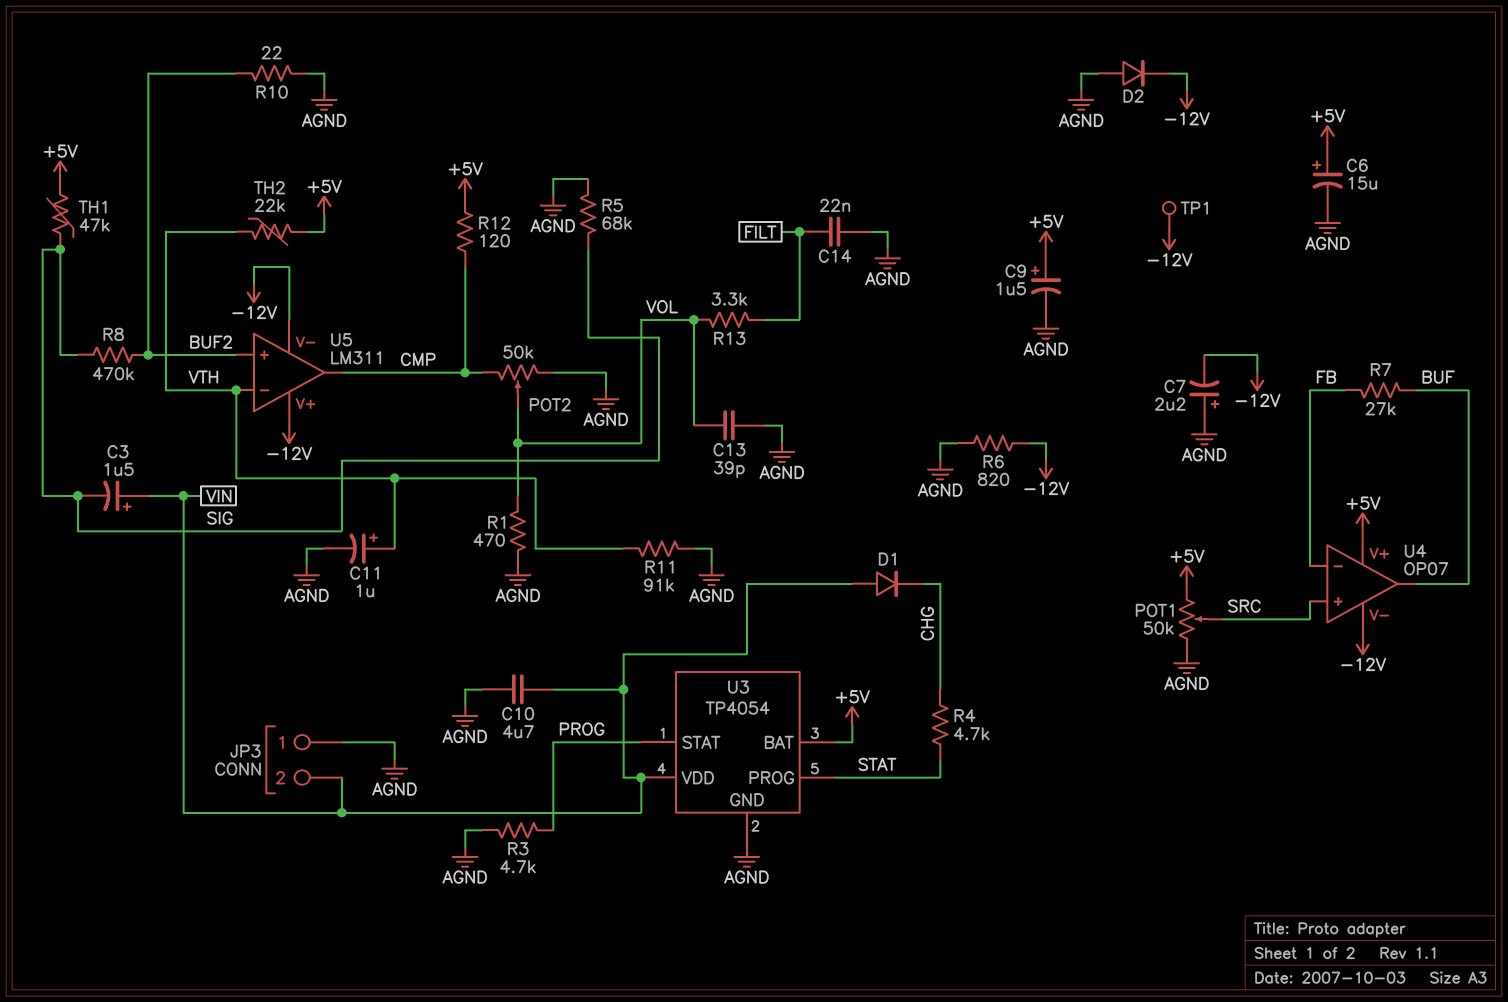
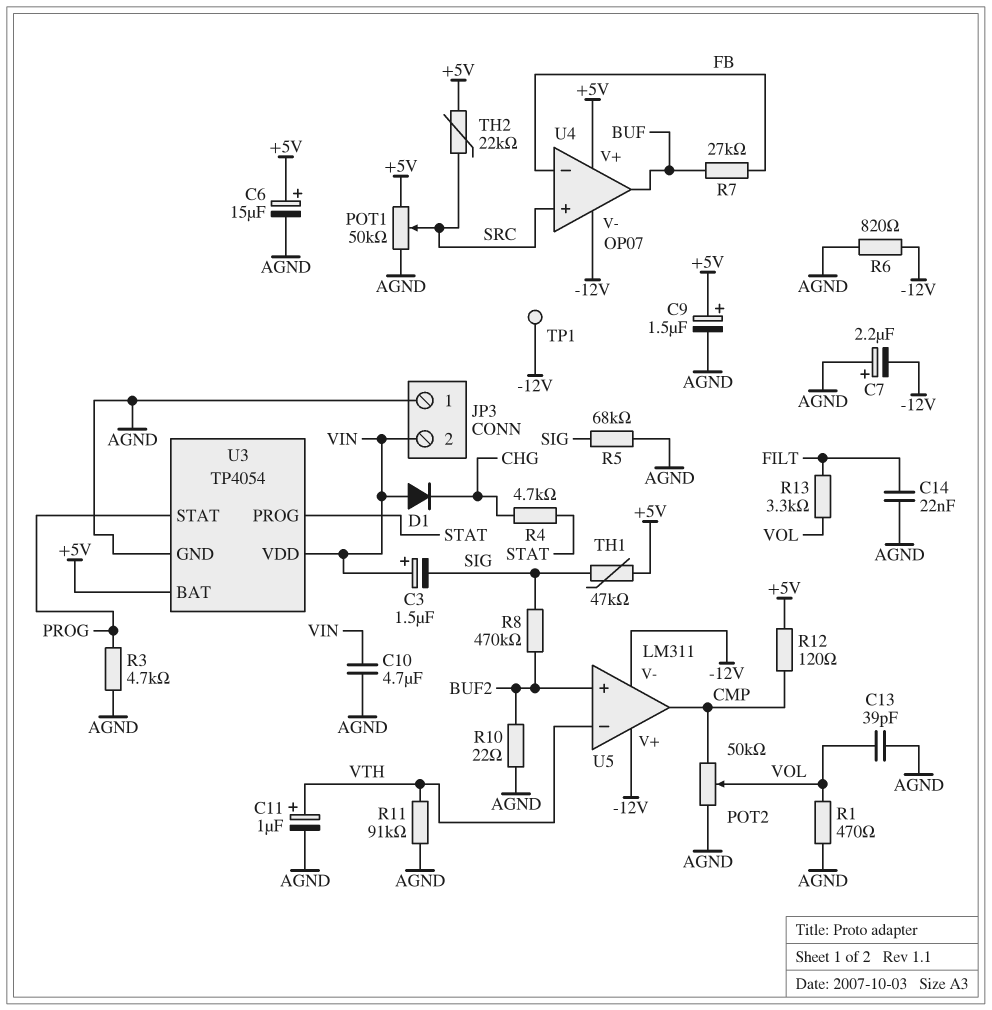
D2: diode (A AGND, K -12V) -> none
TH2: 22k (+5V, VTH) -> 22k (+5V, SRC)

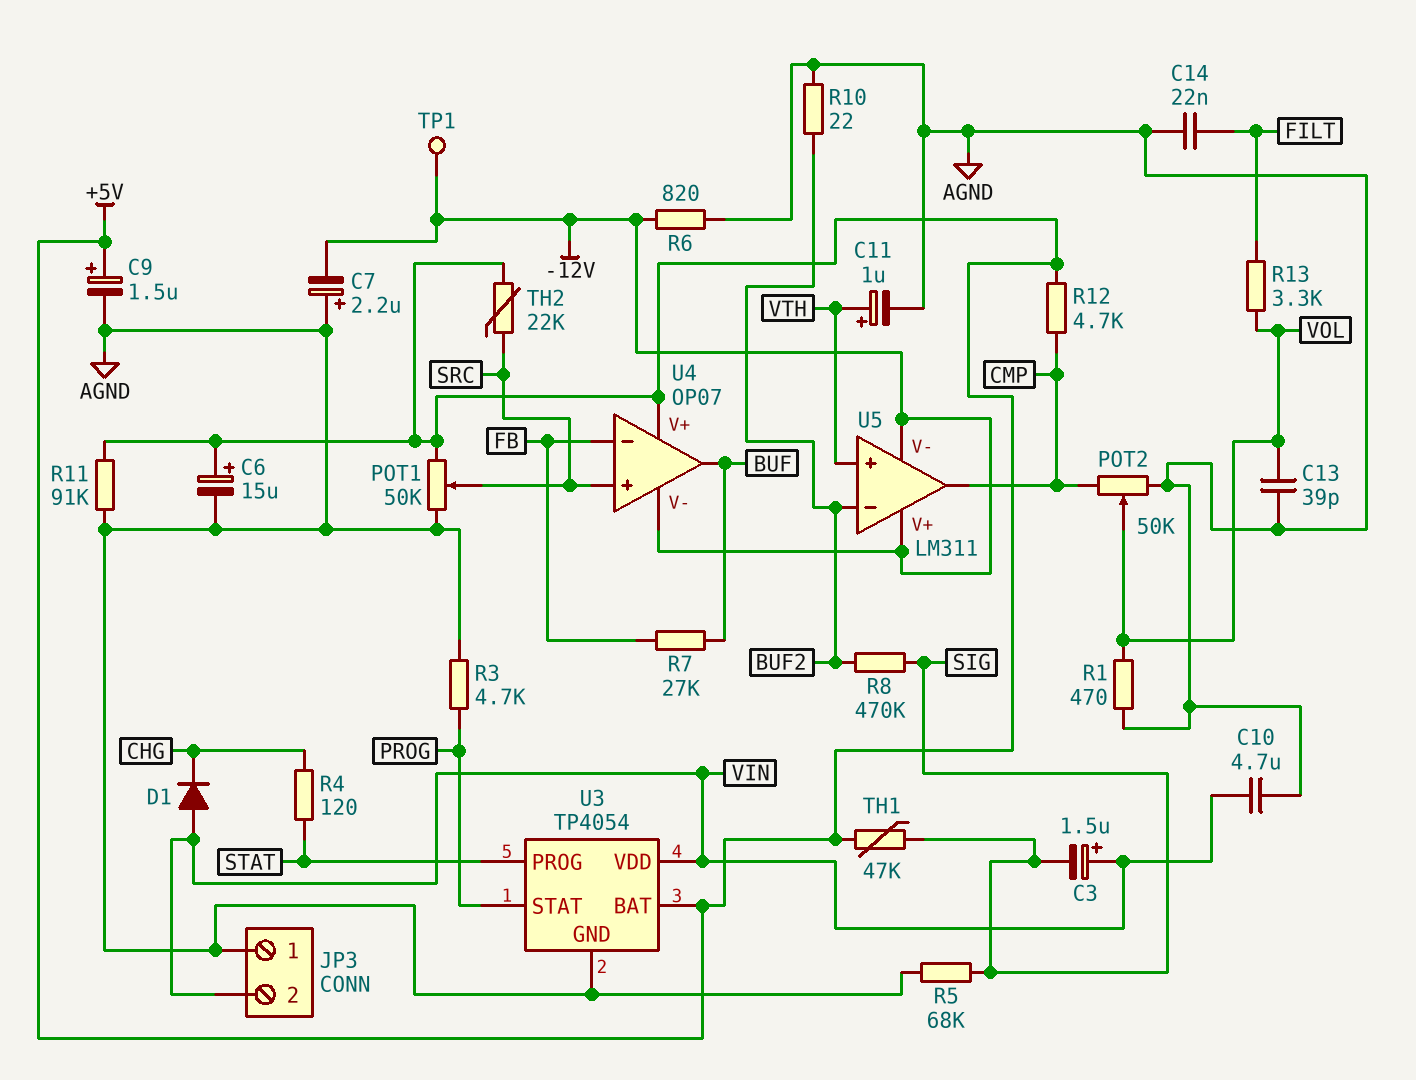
R4: 4.7k (CHG, STAT) -> 120 (CHG, STAT)
R11: 91k (AGND, VTH) -> 91k (+5V, AGND)
R12: 120 (+5V, CMP) -> 4.7k (+5V, CMP)
U5 pin in+: BUF2 -> VTH
U5 pin in-: VTH -> BUF2

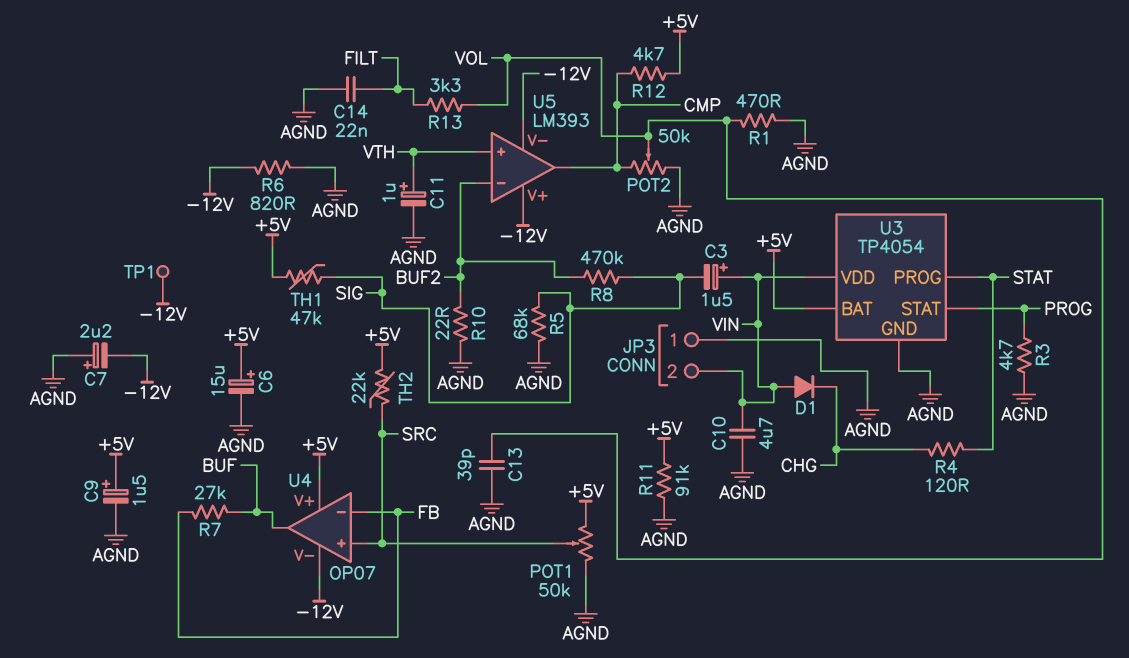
U5: LM311 -> LM393

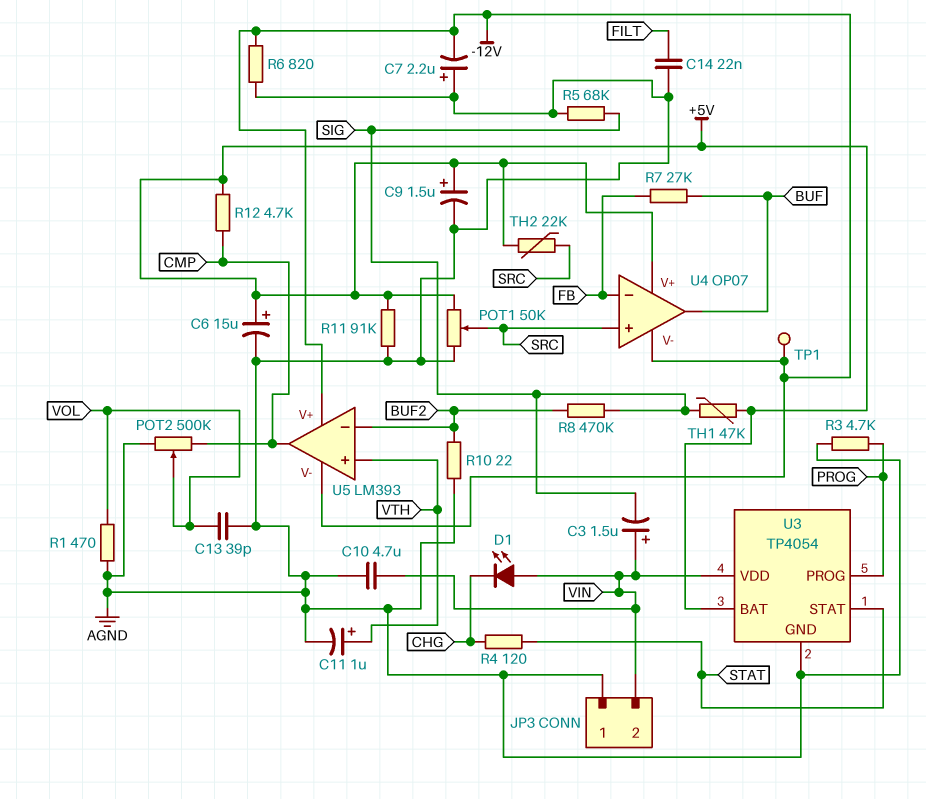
D1: diode (A VIN, K CHG) -> LED (A VIN, K CHG)
POT2: 50k (AGND, CMP, wiper VOL) -> 500k (AGND, CMP, wiper VOL)
R13: 3.3k (FILT, VOL) -> none
U3 pin PROG: STAT -> PROG
U3 pin STAT: PROG -> STAT

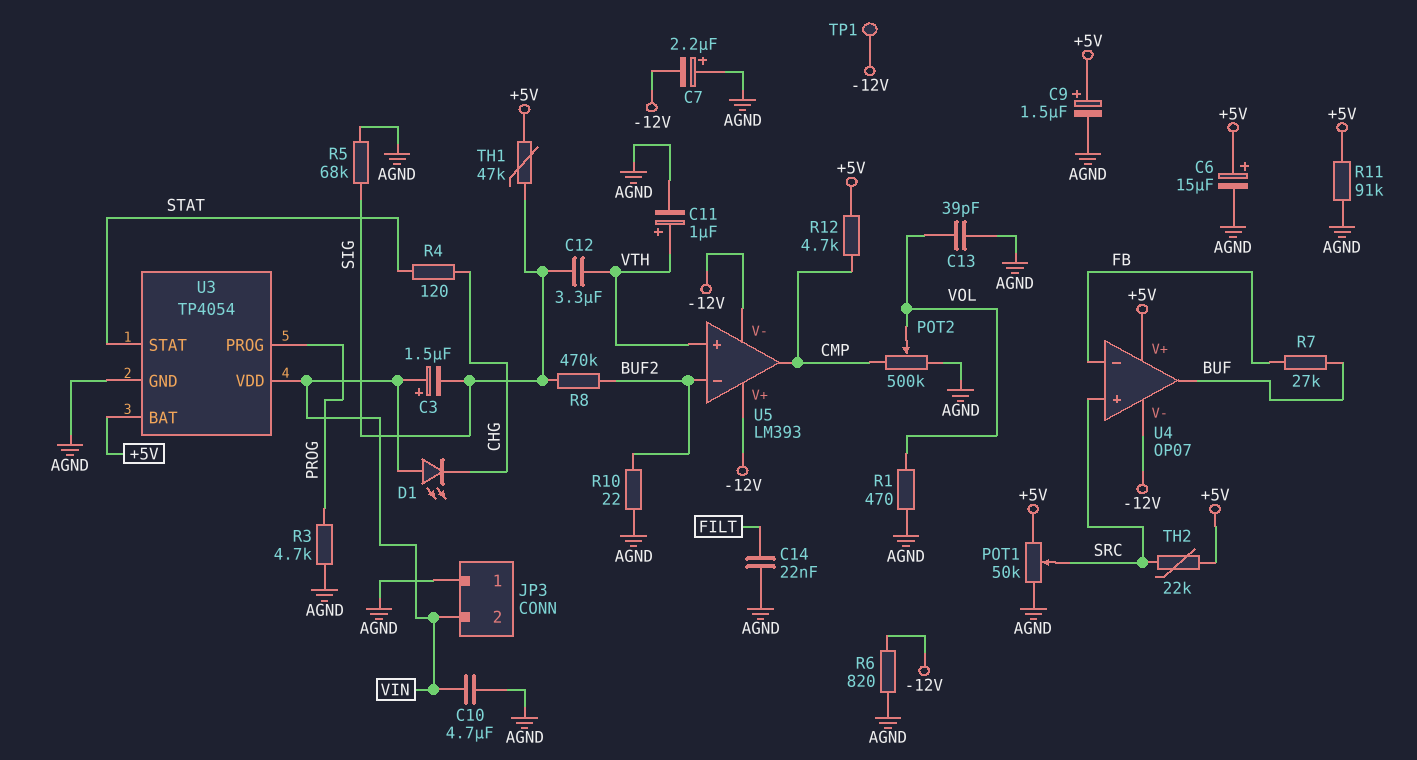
C12: none -> 3.3uF (SIG, VTH)

